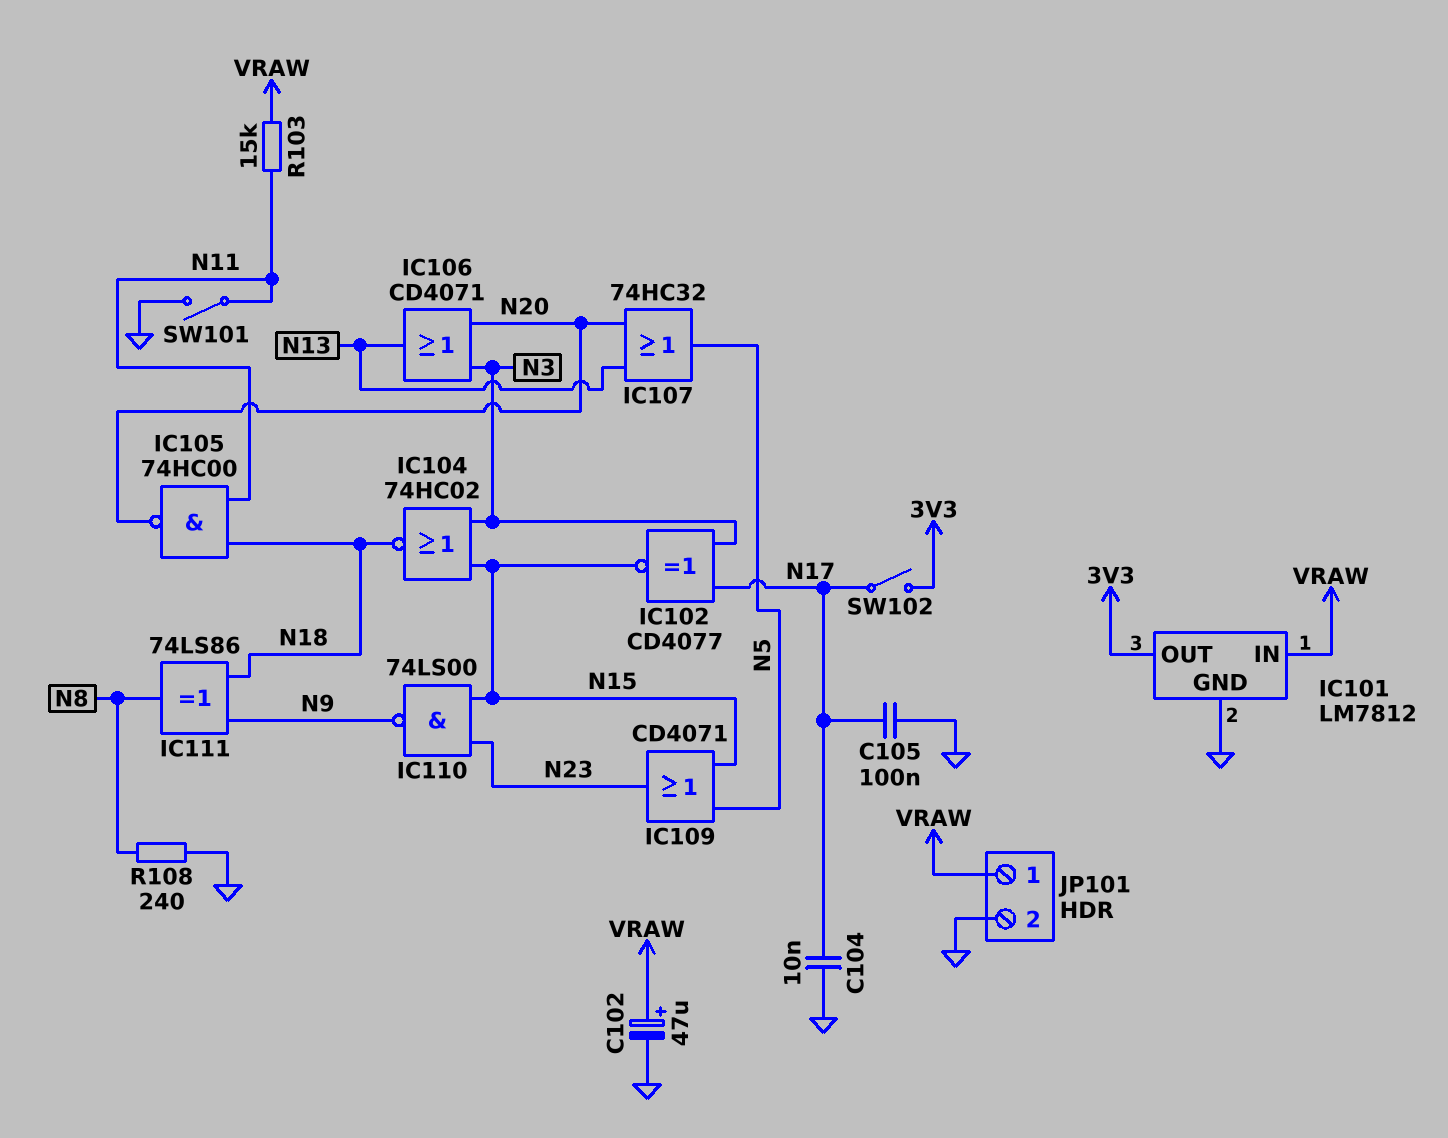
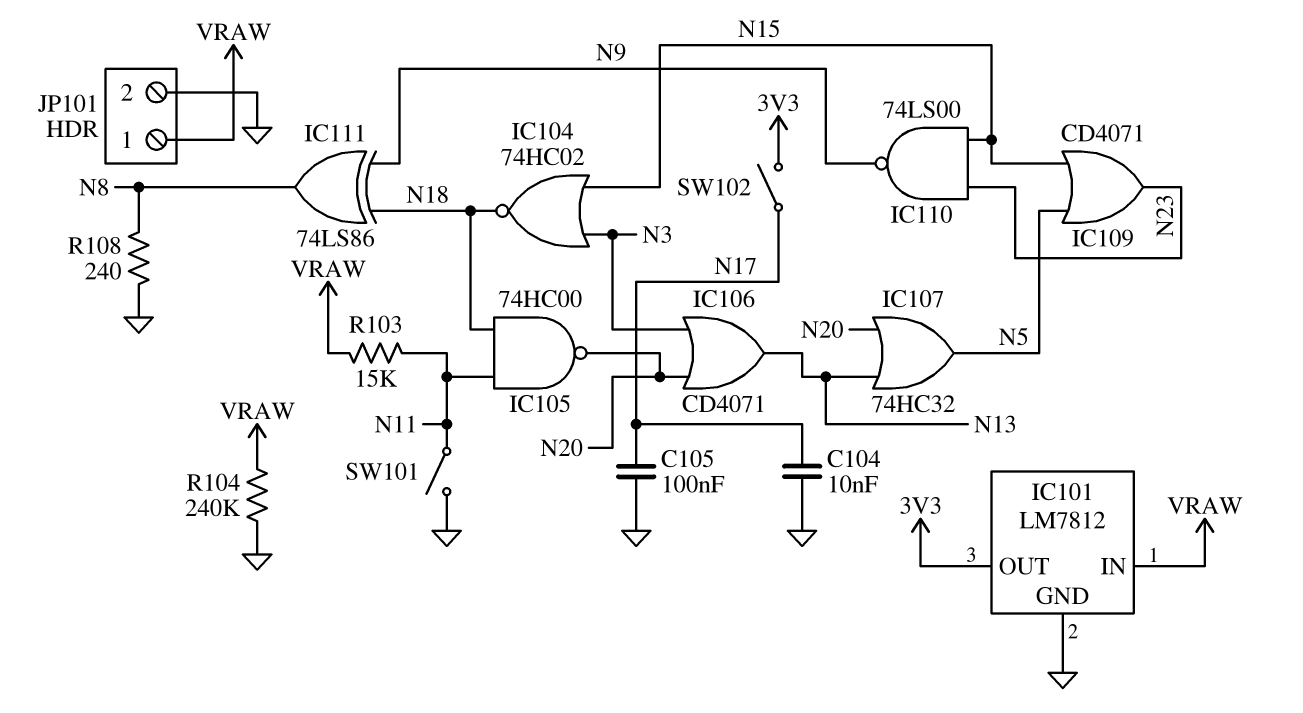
C102: 47uF (plus VRAW, minus GND) -> none
IC102: XNOR CD4077 (in N3, in N17, out N15) -> none
R104: none -> 240k (GND, VRAW)

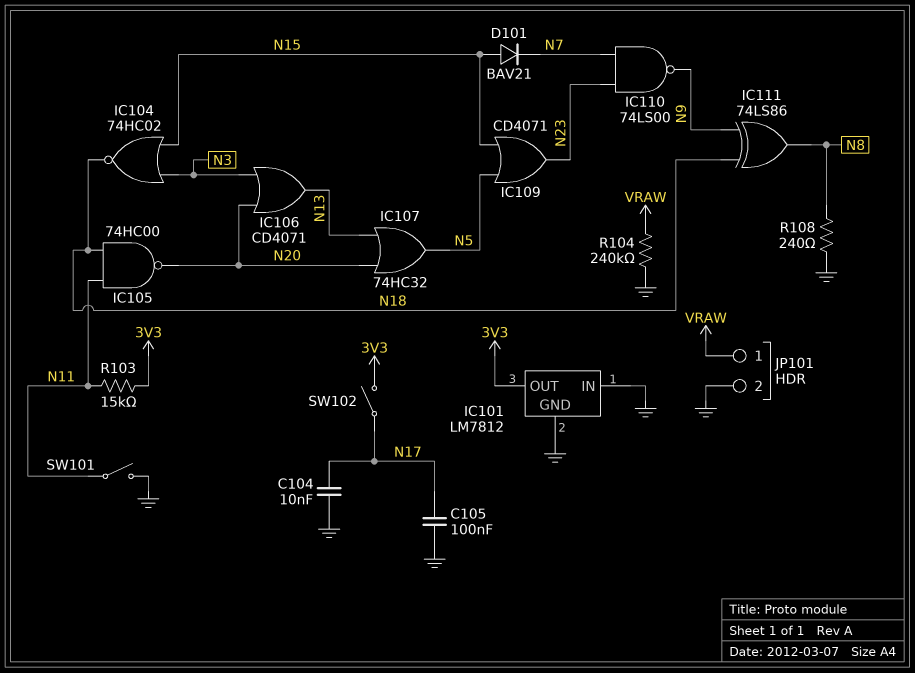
D101: none -> diode BAV21 (A N15, K N7)
IC101 pin IN: VRAW -> GND
IC110: NAND 74LS00 (in N15, in N23, out N9) -> NAND 74LS00 (in N7, in N23, out N9)
R103: 15k (N11, VRAW) -> 15k (3V3, N11)

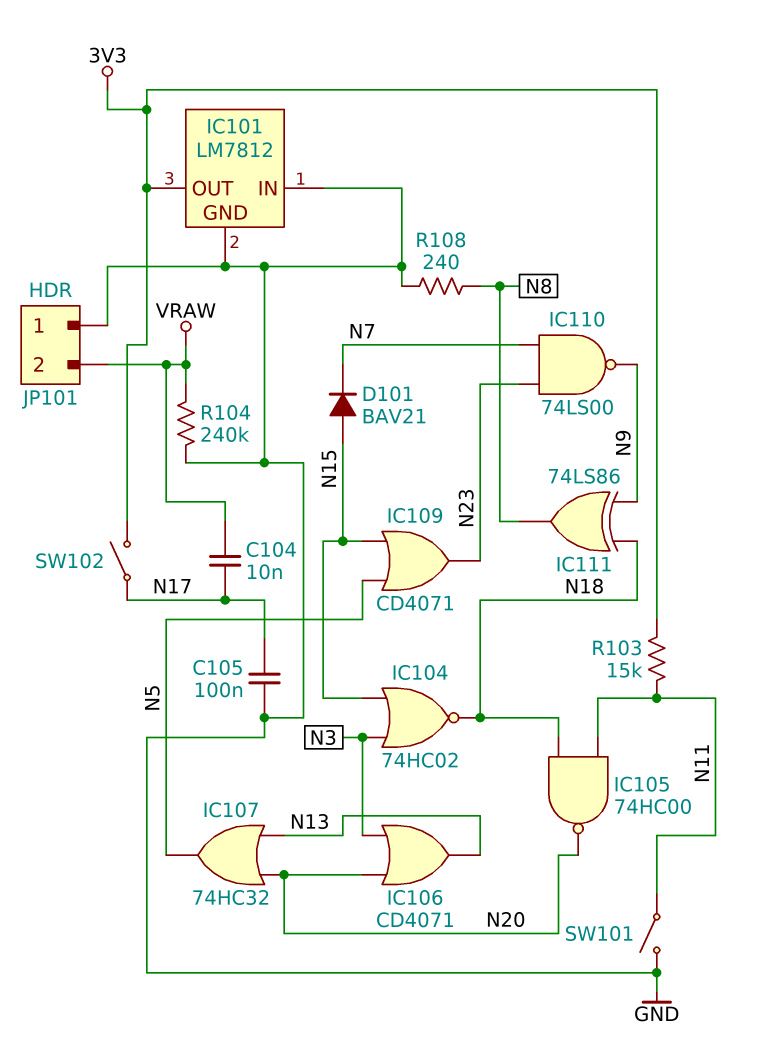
C104: 10nF (GND, N17) -> 10nF (N17, VRAW)
JP101 pin 1: VRAW -> GND
JP101 pin 2: GND -> VRAW

